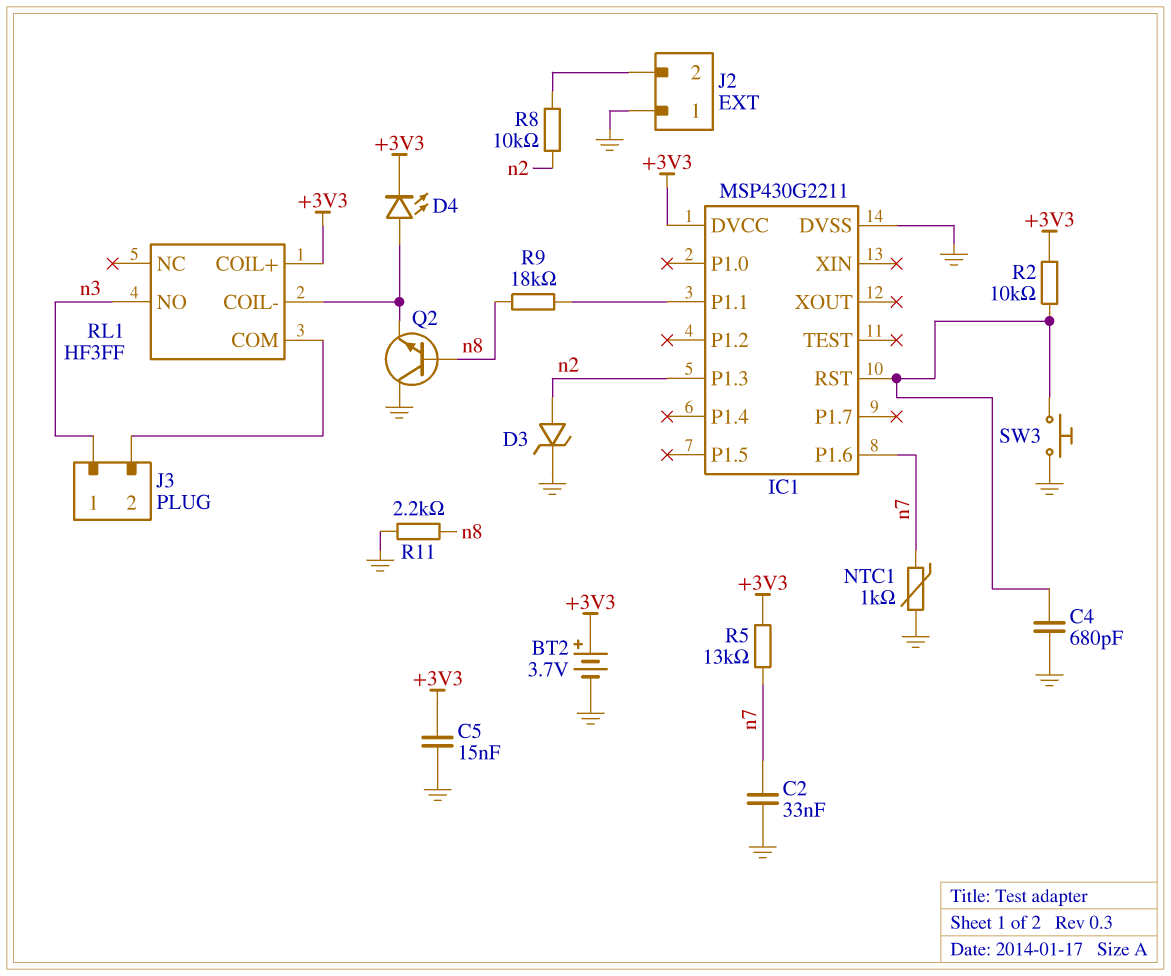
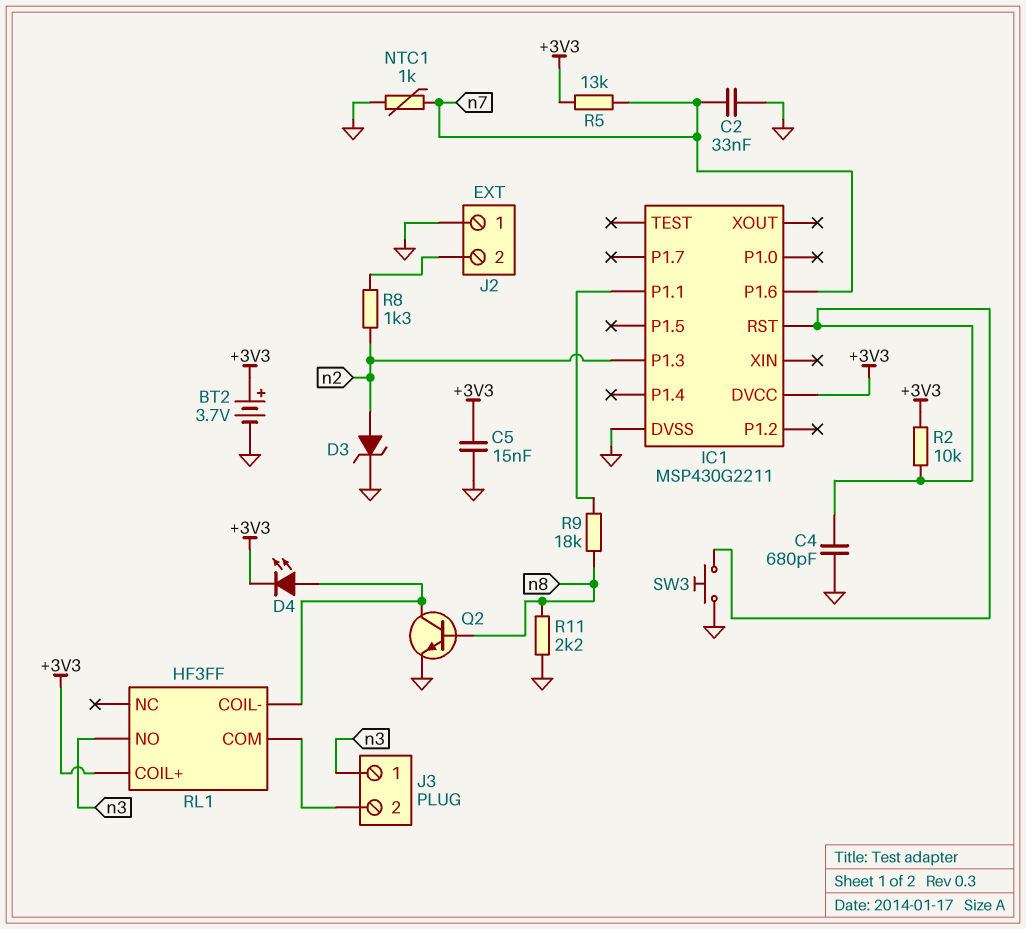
Q2: NPN (B n8, C GND, E RL1/COIL-) -> NPN (B n8, C RL1/COIL-, E GND)
R8: 10k (J2/2, n2) -> 1.3k (J2/2, n2)

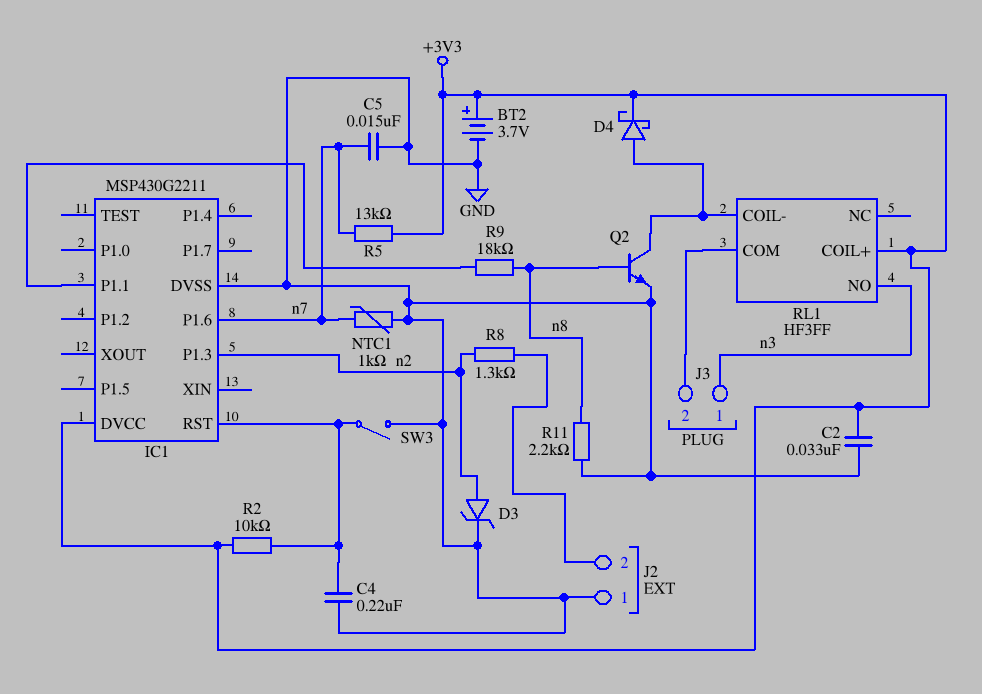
C2: 33nF (GND, n7) -> 33nF (+3V3, GND)
C4: 680pF (GND, IC1/RST) -> 220nF (GND, IC1/RST)
C5: 15nF (+3V3, GND) -> 15nF (GND, n7)
D4: LED (A RL1/COIL-, K +3V3) -> schottky (A RL1/COIL-, K +3V3)
SW3: button (GND, IC1/RST) -> switch (GND, IC1/RST)

